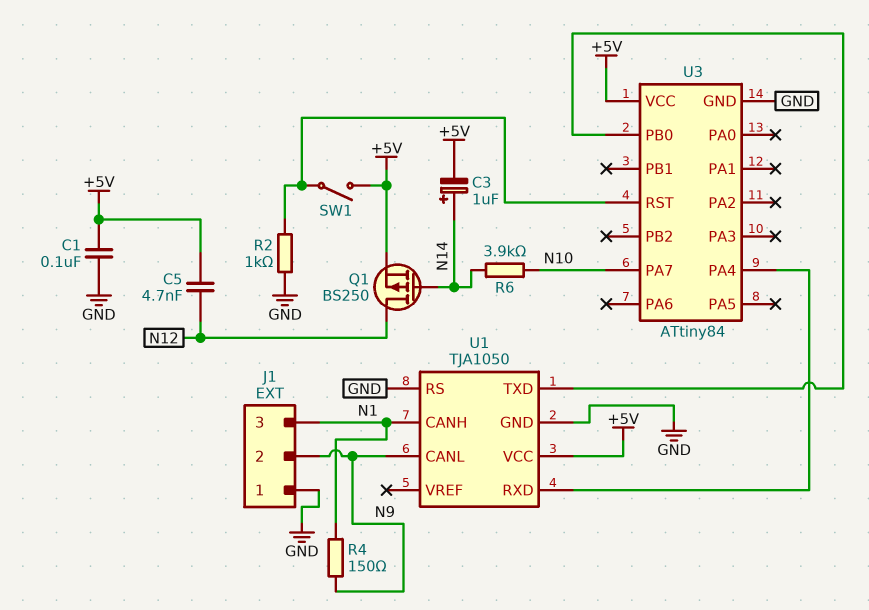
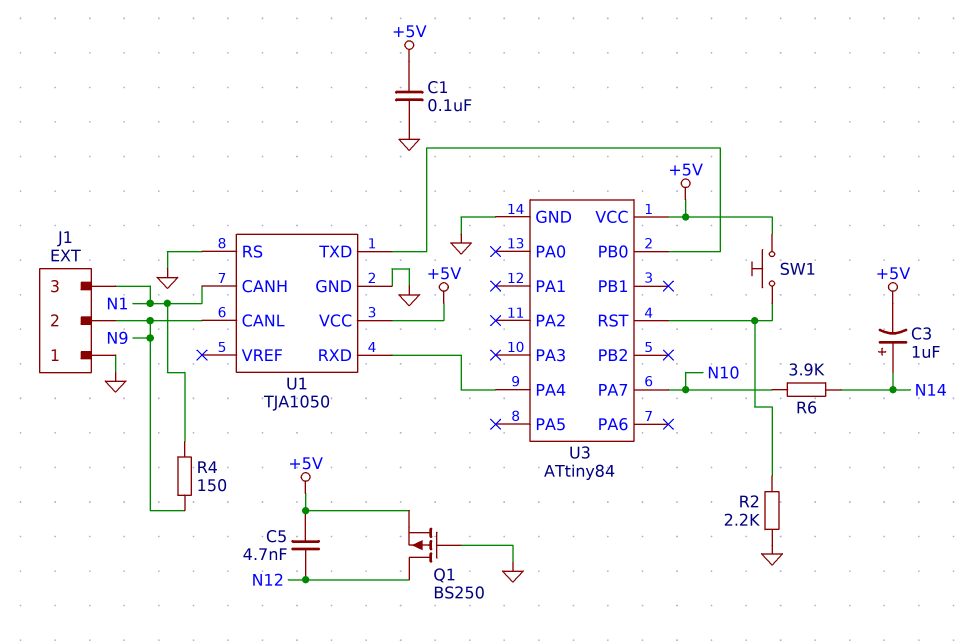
Q1: PMOS BS250 (G N14, D N12, S +5V) -> PMOS BS250 (G GND, D N12, S +5V)
R2: 1k (GND, U3/RST) -> 2.2k (GND, U3/RST)
SW1: switch (+5V, U3/RST) -> button (+5V, U3/RST)

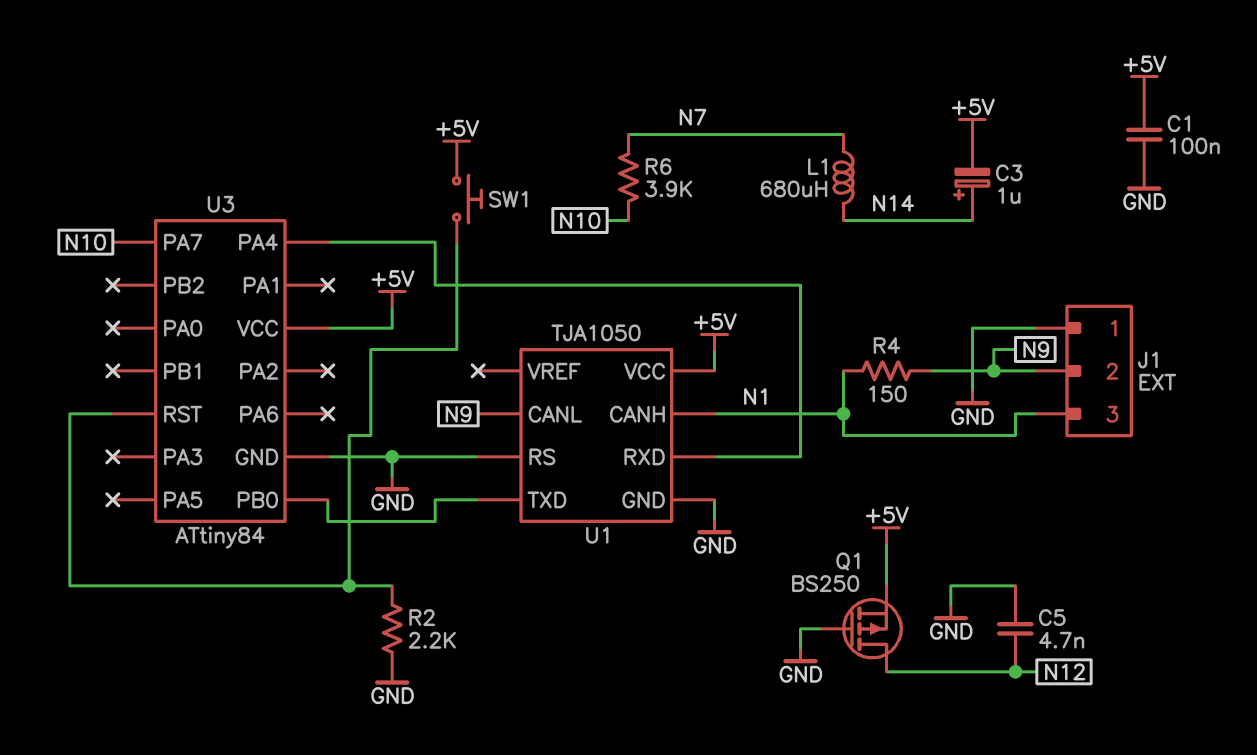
C5: 4.7nF (+5V, N12) -> 4.7nF (GND, N12)
L1: none -> 680uH (N7, N14)
R6: 3.9k (N10, N14) -> 3.9k (N7, N10)

